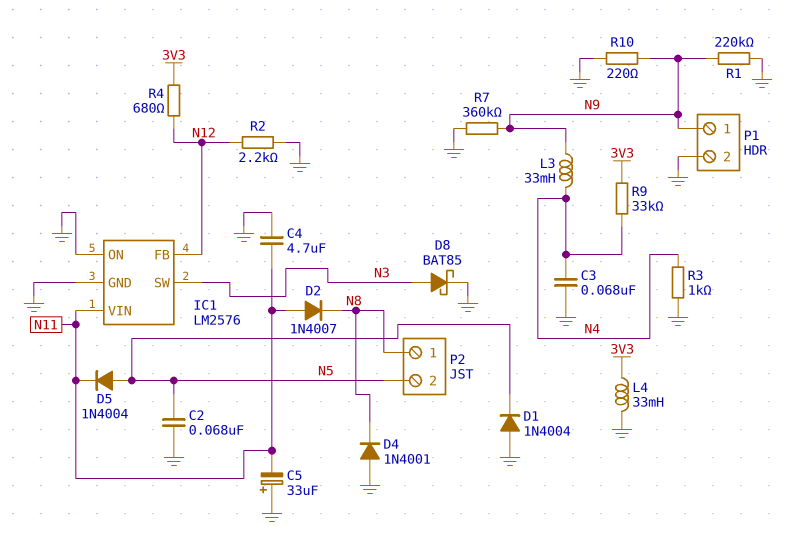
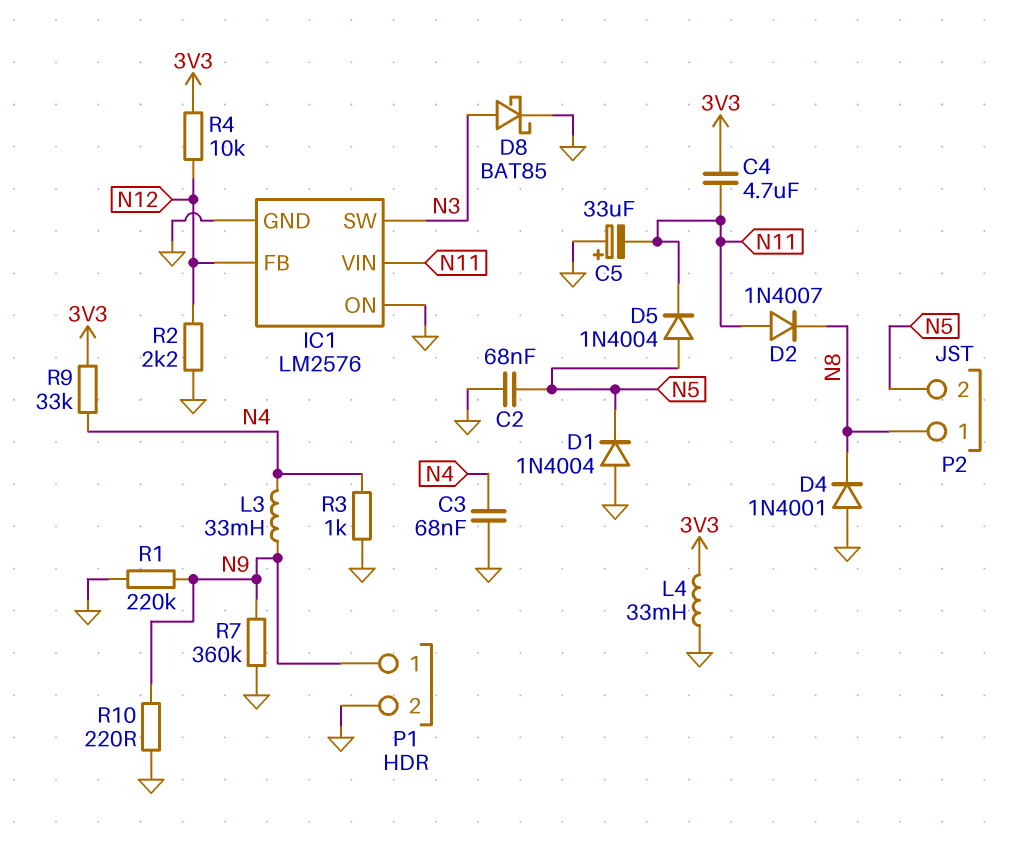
C4: 4.7uF (GND, N11) -> 4.7uF (3V3, N11)
R4: 680 (3V3, N12) -> 10k (3V3, N12)

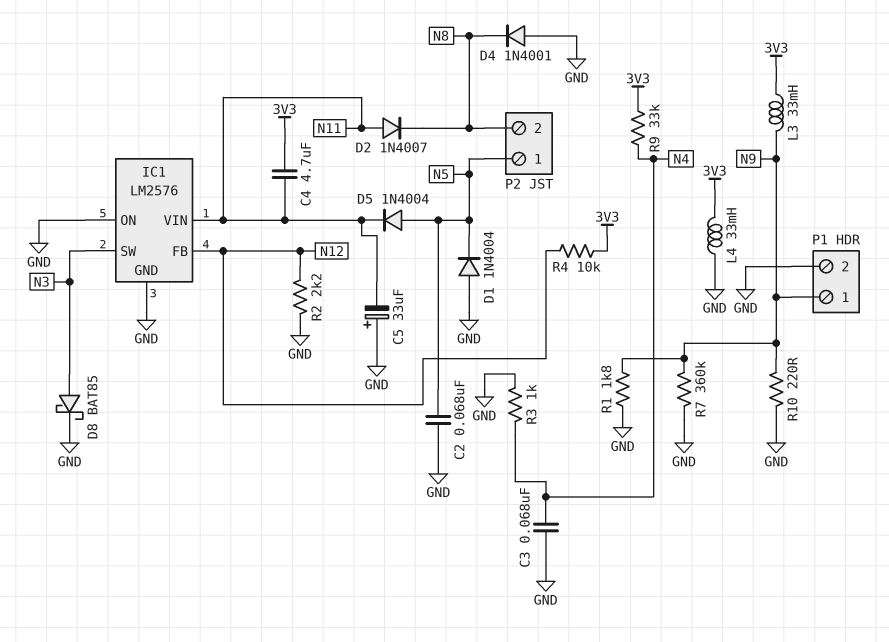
L3: 33mH (N4, N9) -> 33mH (3V3, N9)
P2 pin 1: N8 -> N5
P2 pin 2: N5 -> N8
R1: 220k (GND, N9) -> 1.8k (GND, N9)

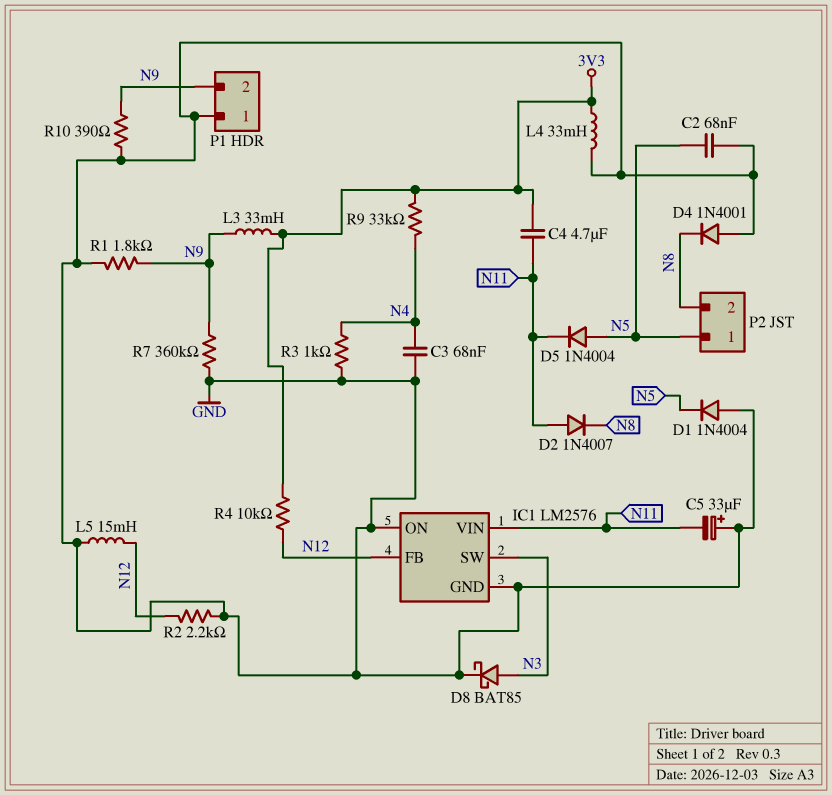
L5: none -> 15mH (GND, N12)
P1 pin 1: N9 -> GND
P1 pin 2: GND -> N9
R10: 220 (GND, N9) -> 390 (GND, N9)

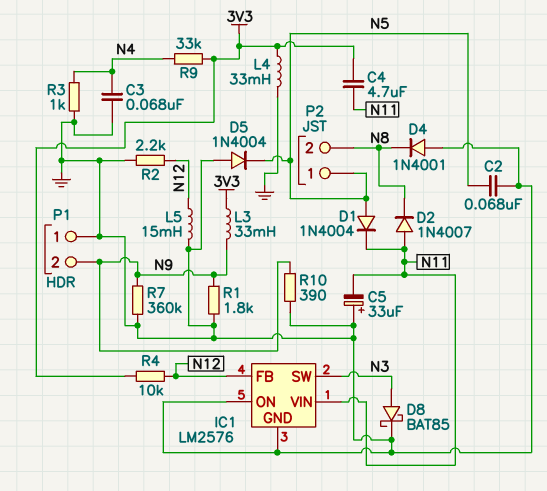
D1: diode 1N4004 (A GND, K N5) -> diode 1N4004 (A N5, K N11)
D5: diode 1N4004 (A N5, K N11) -> diode 1N4004 (A GND, K N5)

